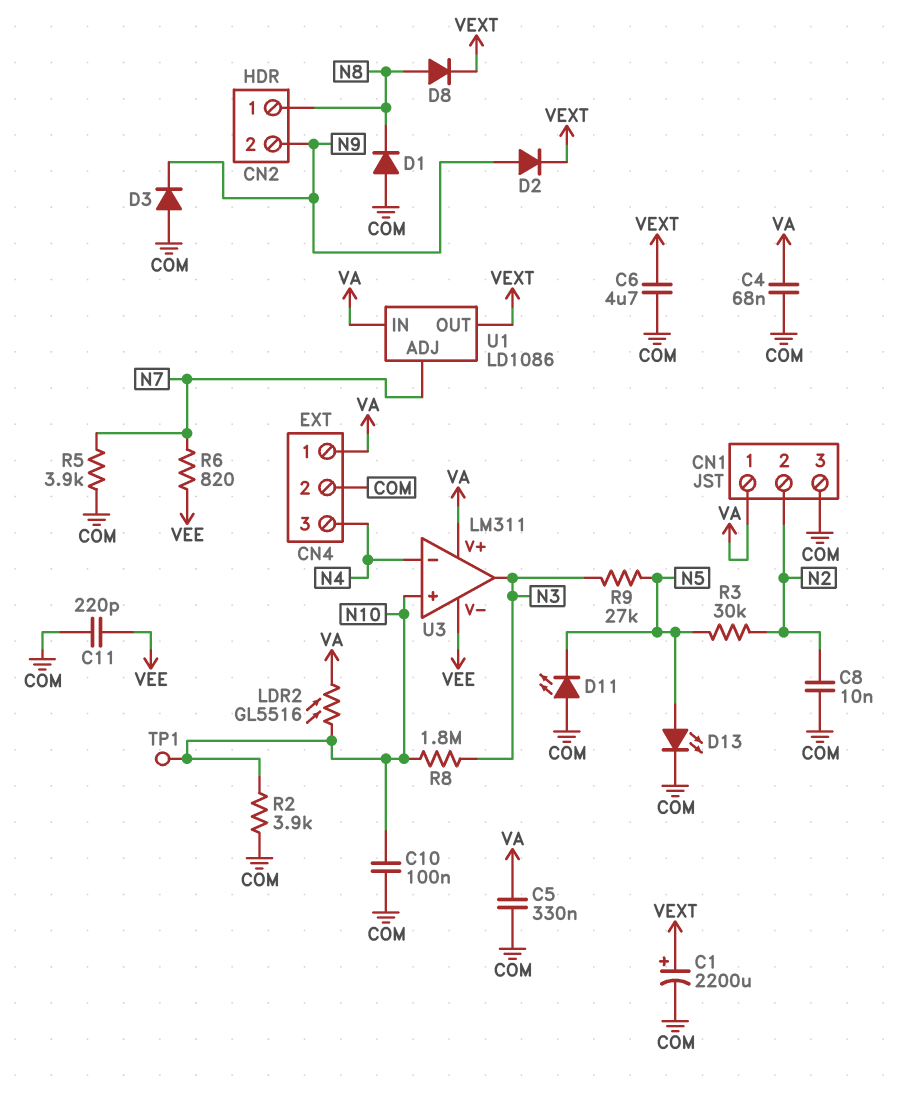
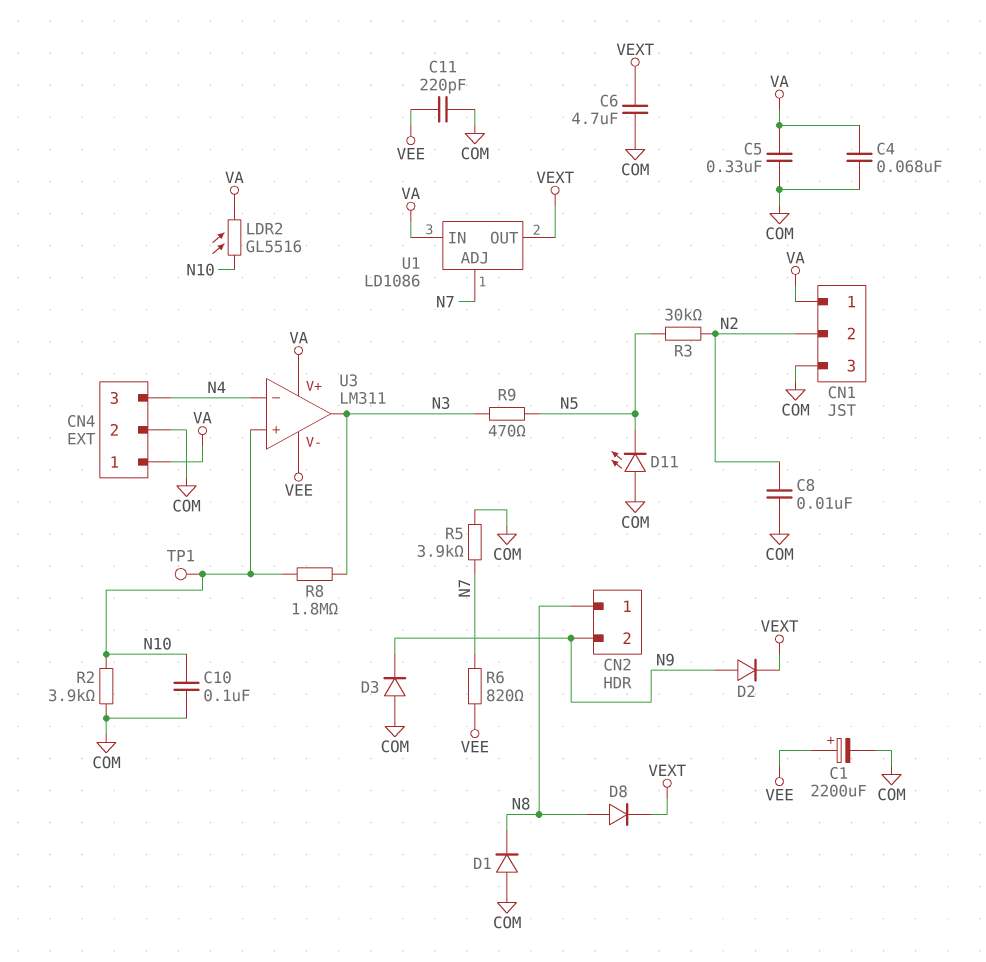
C1: 2200uF (plus VEXT, minus COM) -> 2200uF (plus VEE, minus COM)
D13: LED (A N5, K COM) -> none
R9: 27k (N3, N5) -> 470 (N3, N5)

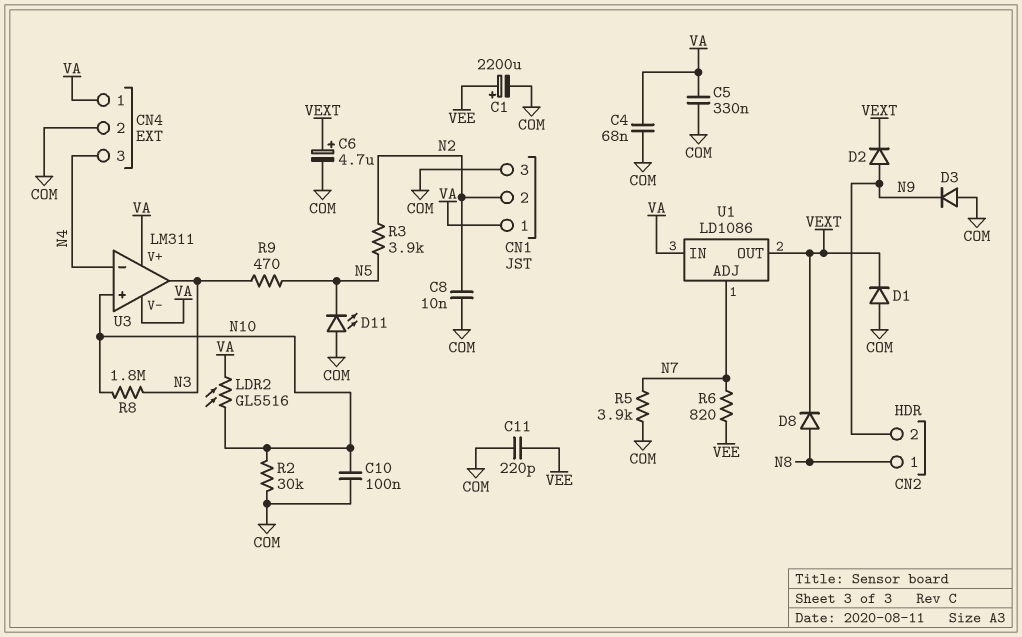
C6: 4.7uF (COM, VEXT) -> 4.7uF (plus VEXT, minus COM)
D1: diode (A COM, K N8) -> diode (A COM, K VEXT)
R2: 3.9k (COM, N10) -> 30k (COM, N10)
R3: 30k (N2, N5) -> 3.9k (N2, N5)
TP1: test point (N10) -> none
U3 pin V-: VEE -> VA

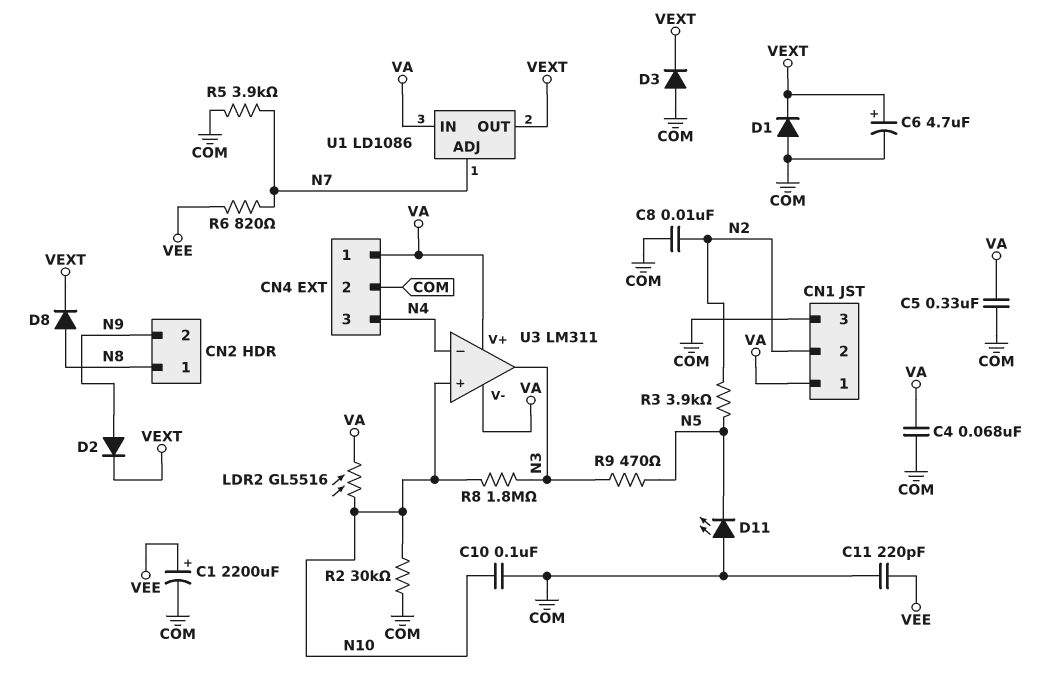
D3: diode (A COM, K N9) -> diode (A COM, K VEXT)

